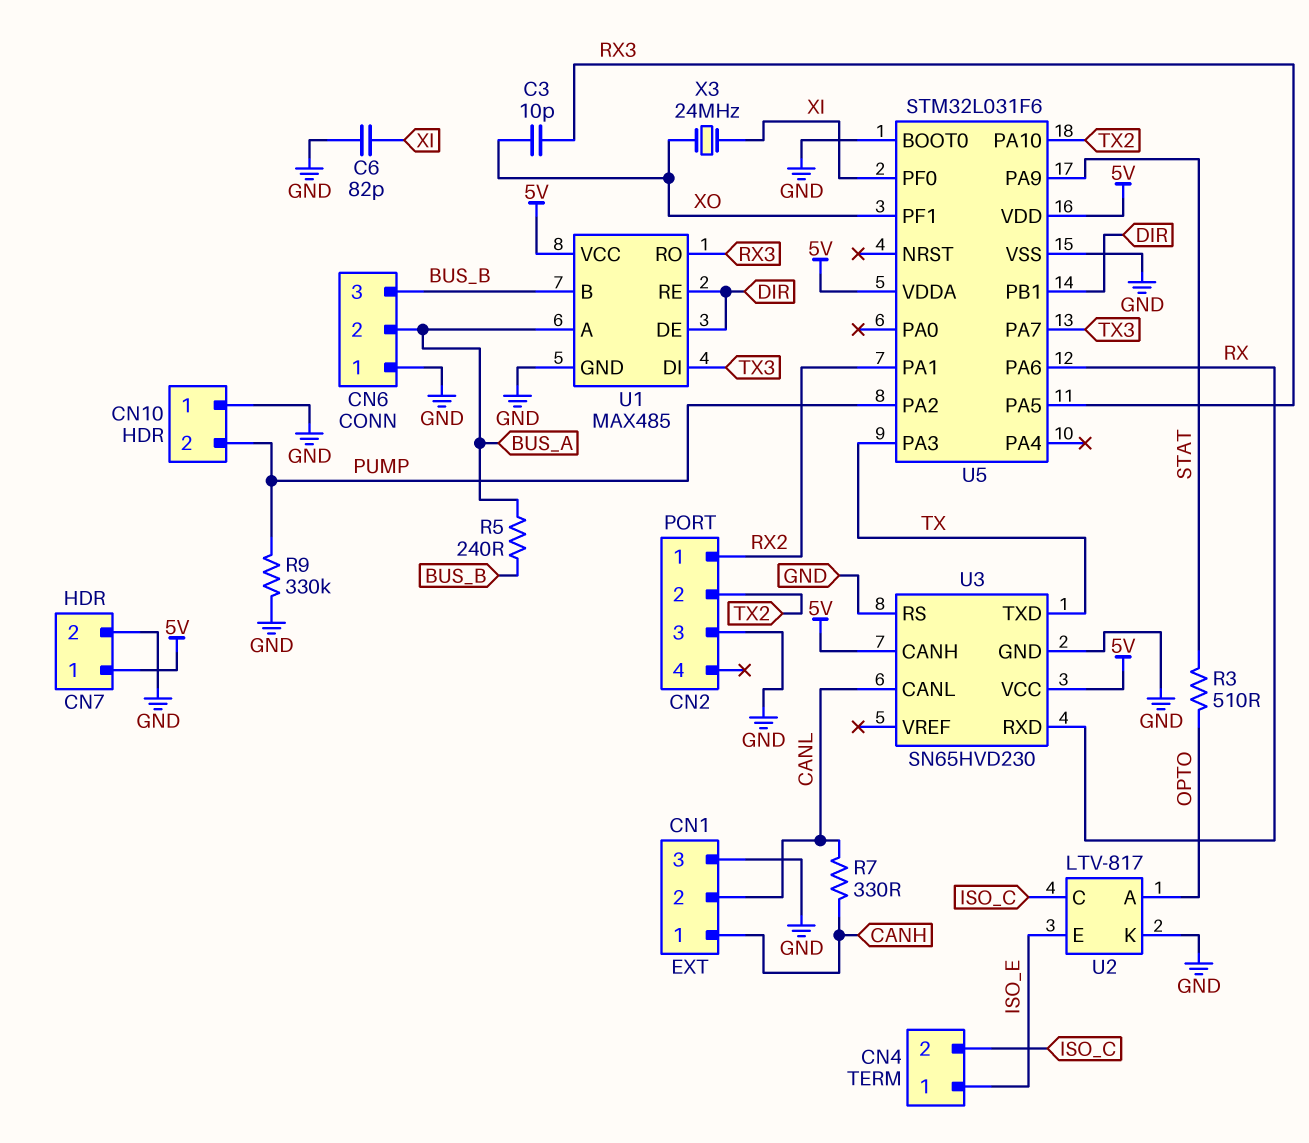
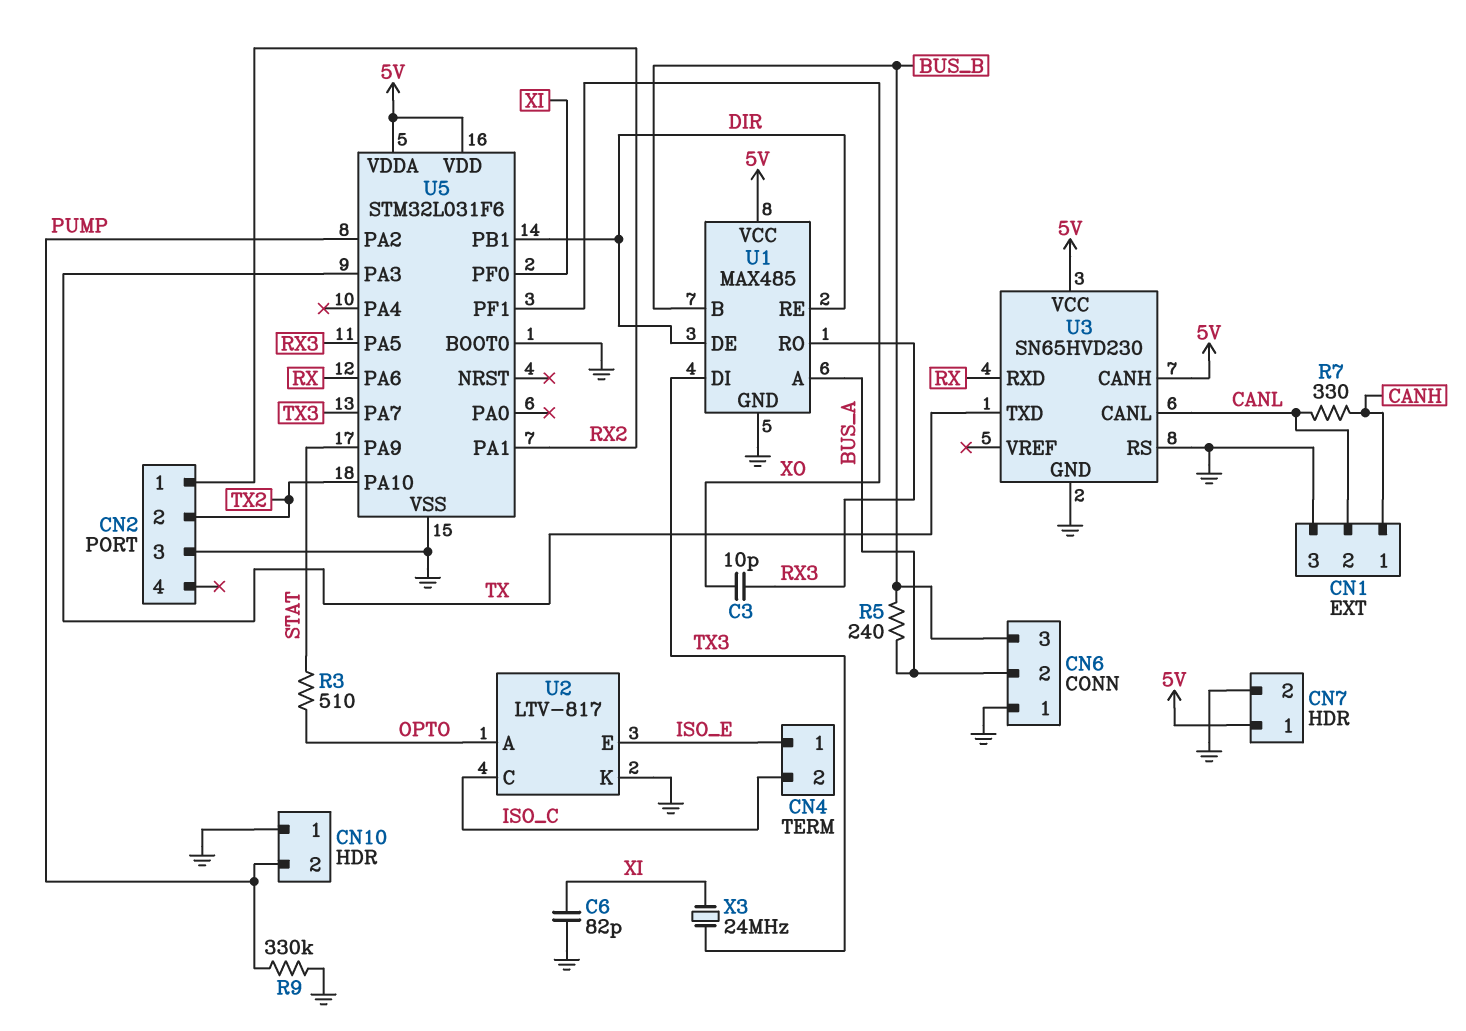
X3: 24MHz (XI, XO) -> 24MHz (TX3, XI)

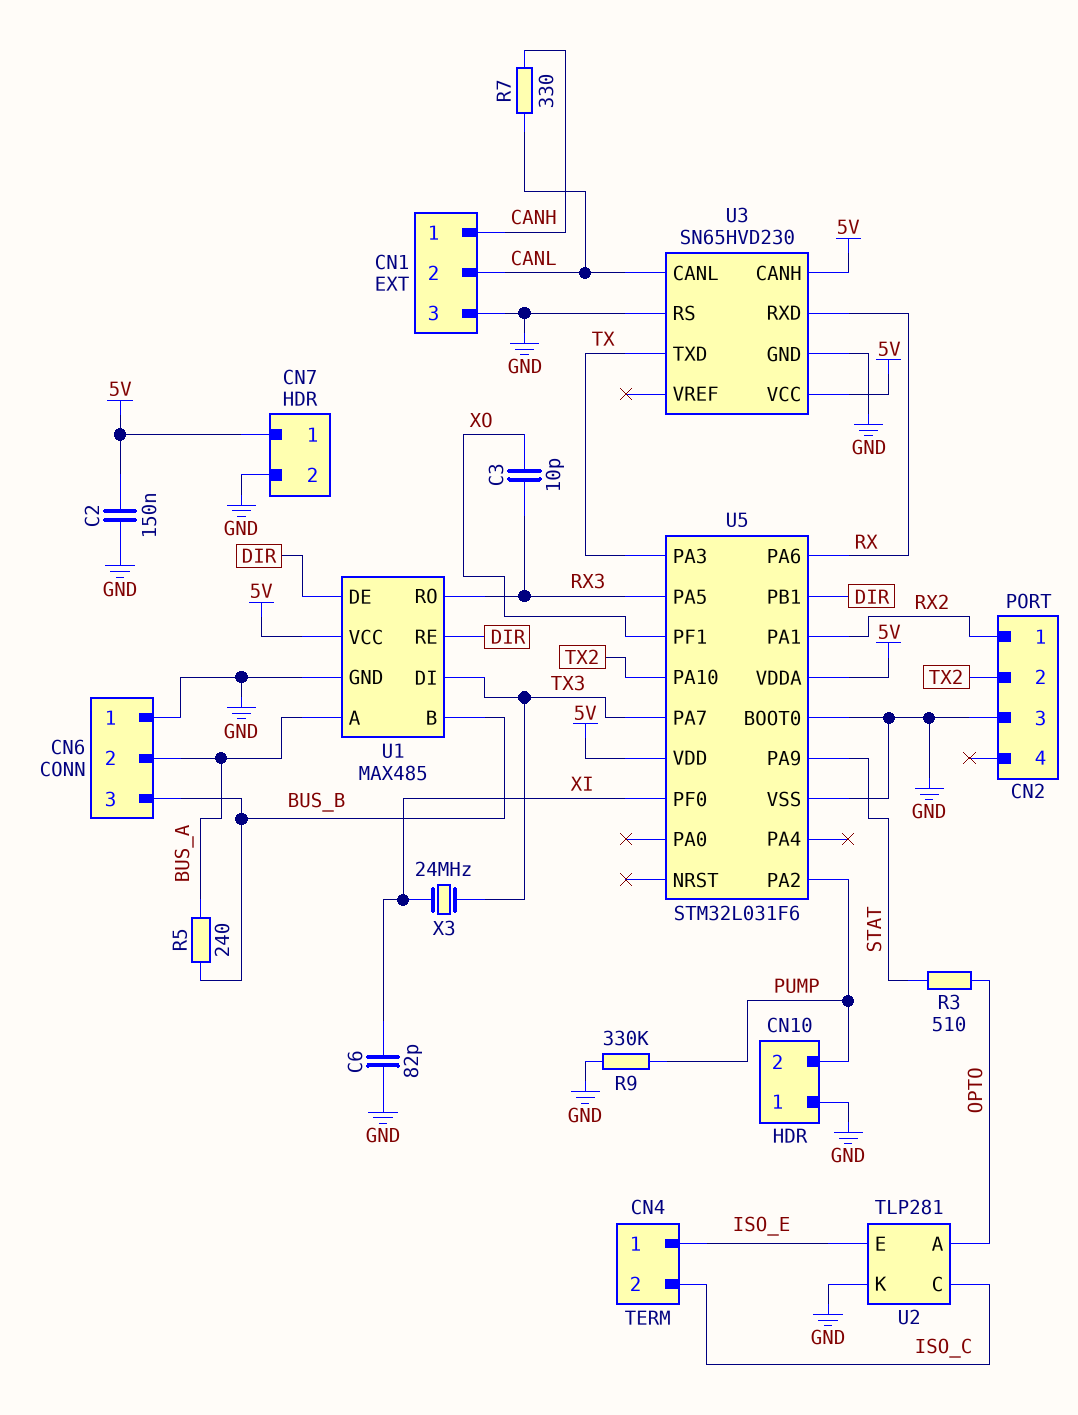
C2: none -> 150nF (5V, GND)
U2: LTV-817 -> TLP281

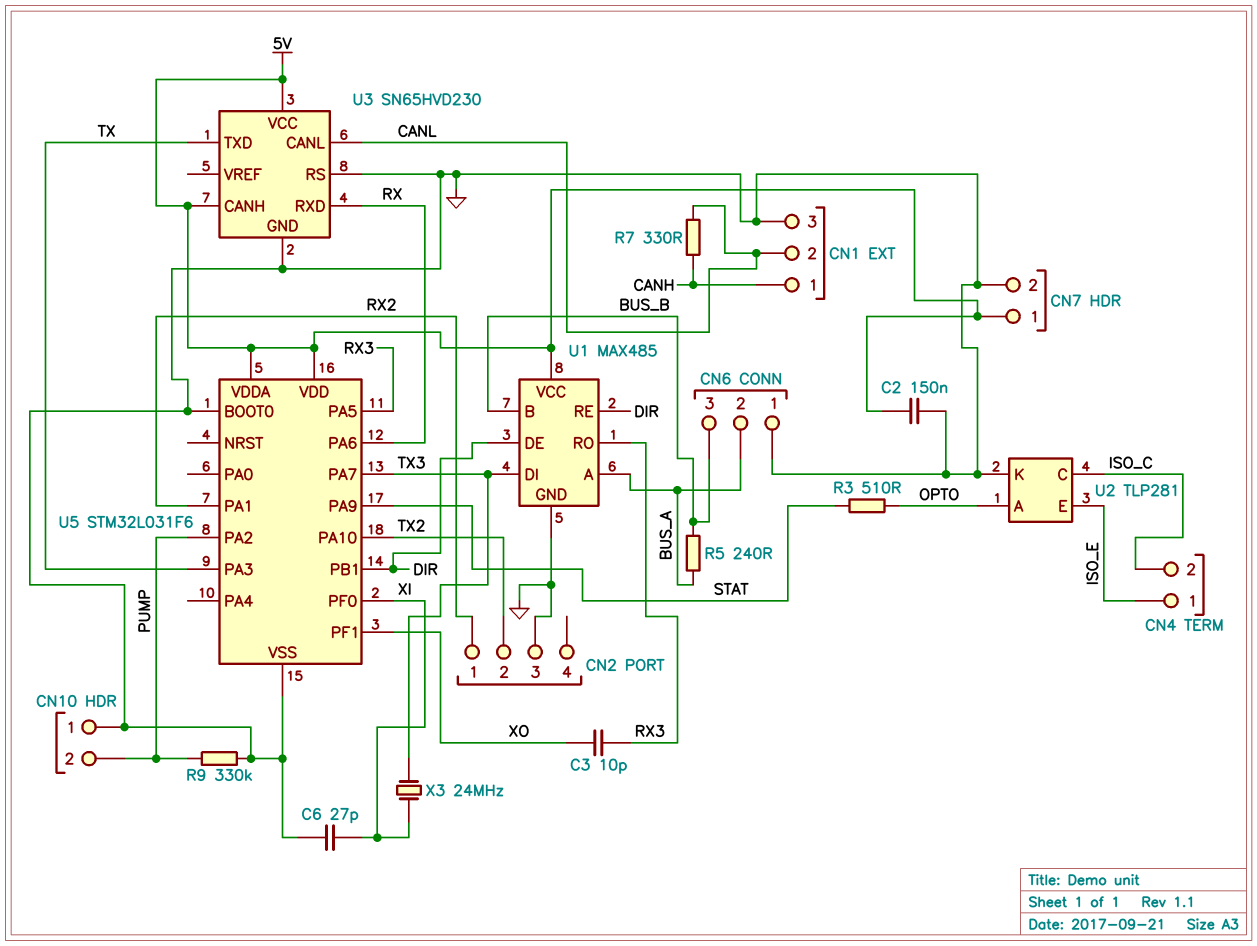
C6: 82pF (GND, XI) -> 27pF (GND, XI)

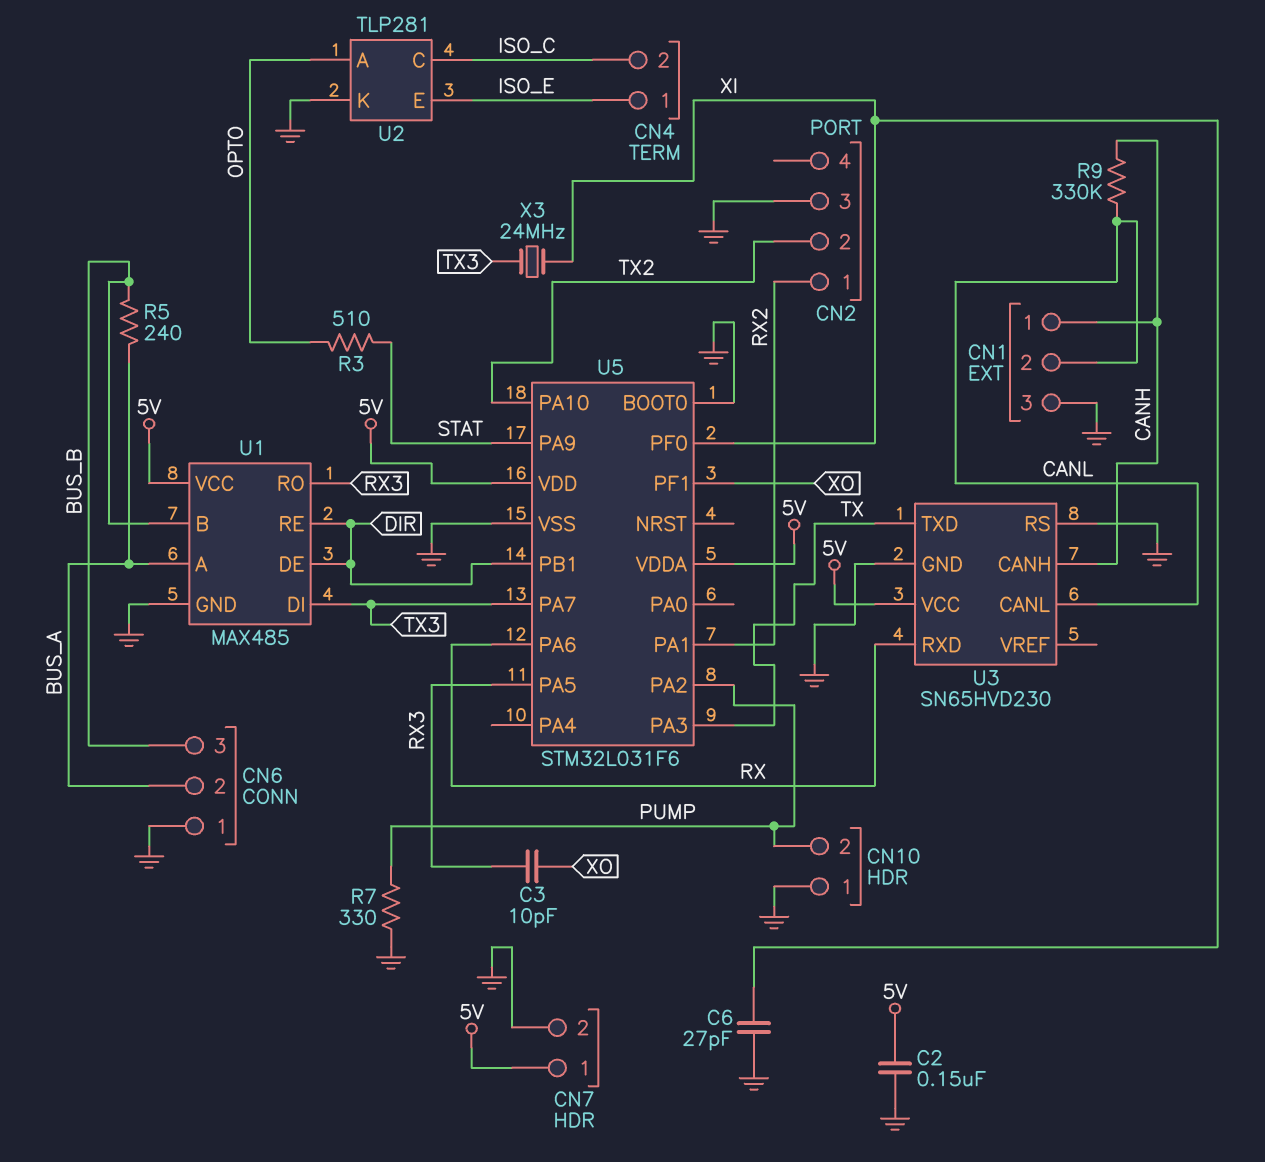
R7: 330 (CANH, CANL) -> 330 (GND, PUMP)
R9: 330k (GND, PUMP) -> 330k (CANH, CANL)
U3 pin CANH: 5V -> CANH

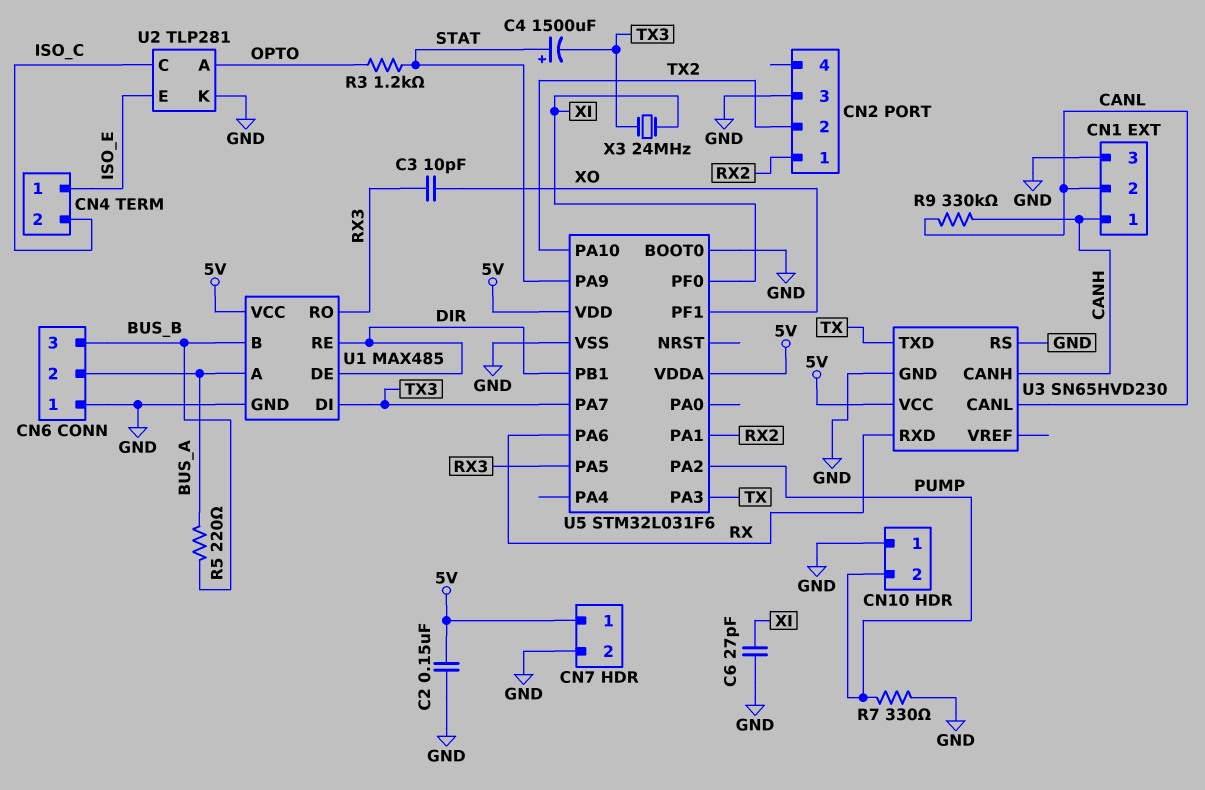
C4: none -> 1500uF (plus STAT, minus TX3)
R3: 510 (OPTO, STAT) -> 1.2k (OPTO, STAT)
R5: 240 (BUS_A, BUS_B) -> 220 (BUS_A, BUS_B)

